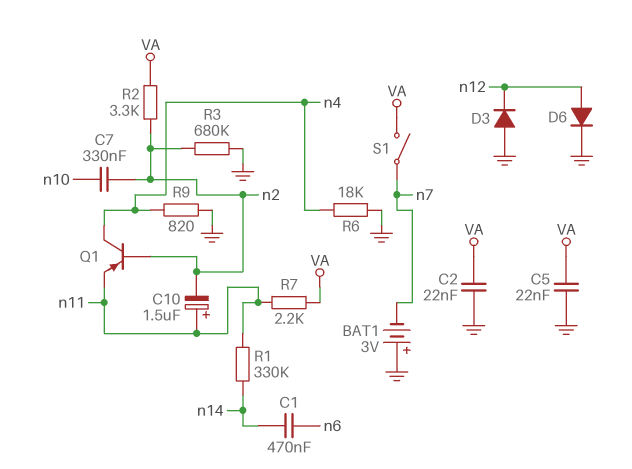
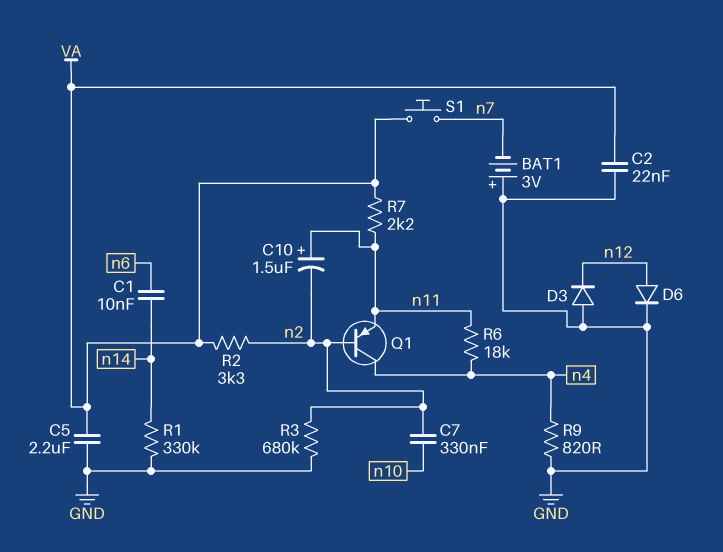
C1: 470nF (n6, n14) -> 10nF (n6, n14)
C5: 22nF (GND, VA) -> 2.2uF (GND, VA)
R1: 330k (n11, n14) -> 330k (GND, n14)
R6: 18k (GND, n4) -> 18k (n4, n11)
S1: switch (VA, n7) -> button (VA, n7)

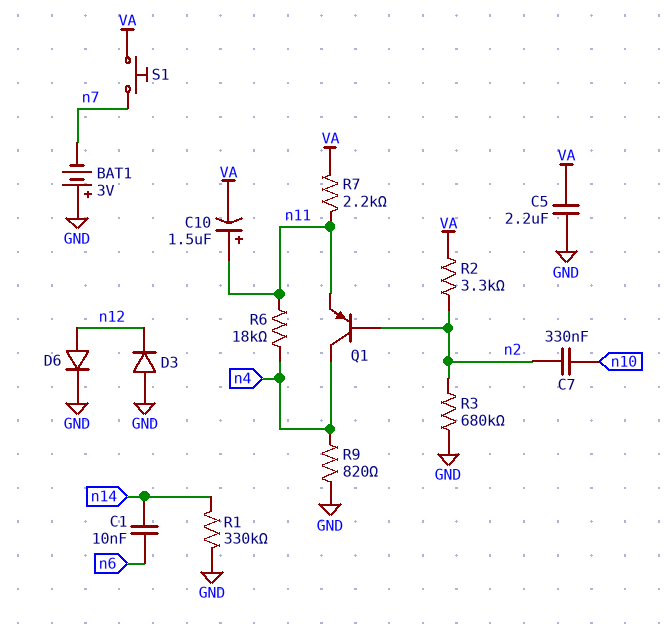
C2: 22nF (GND, VA) -> none
C10: 1.5uF (plus n11, minus n2) -> 1.5uF (plus n11, minus VA)

